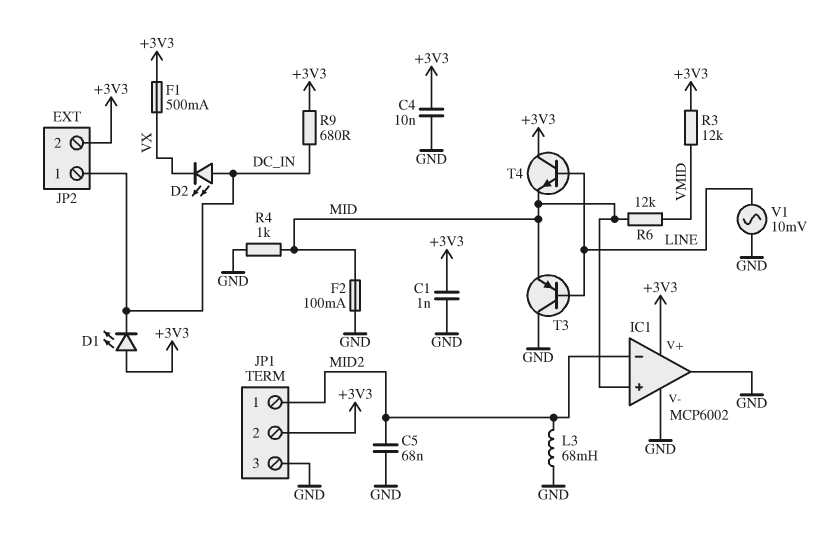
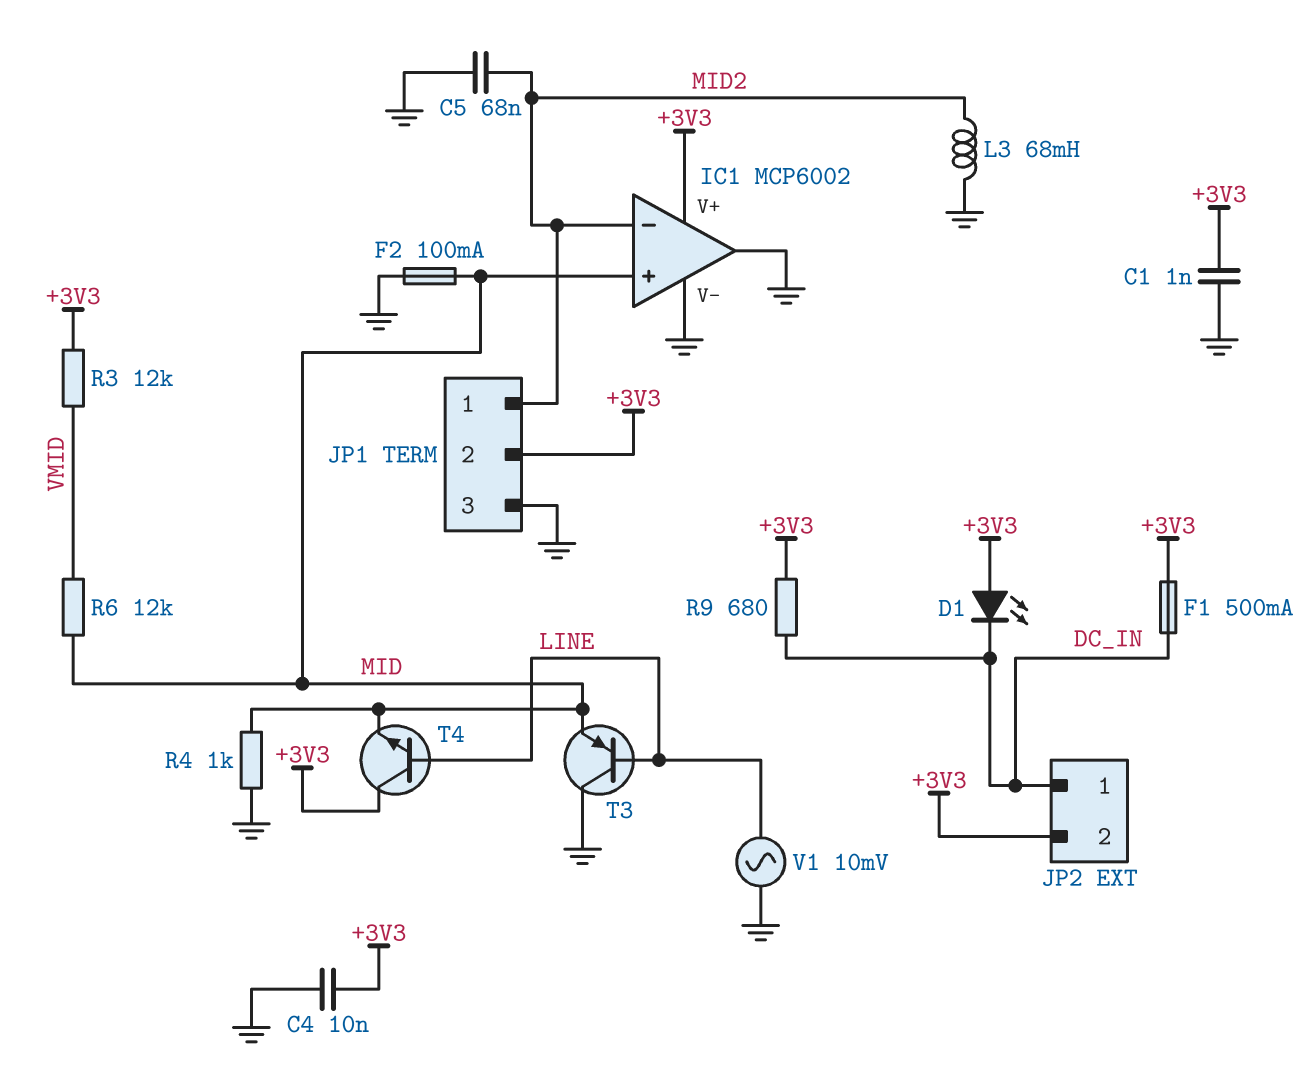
D2: LED (A DC_IN, K VX) -> none
F1: 500mA (+3V3, VX) -> 500mA (+3V3, DC_IN)

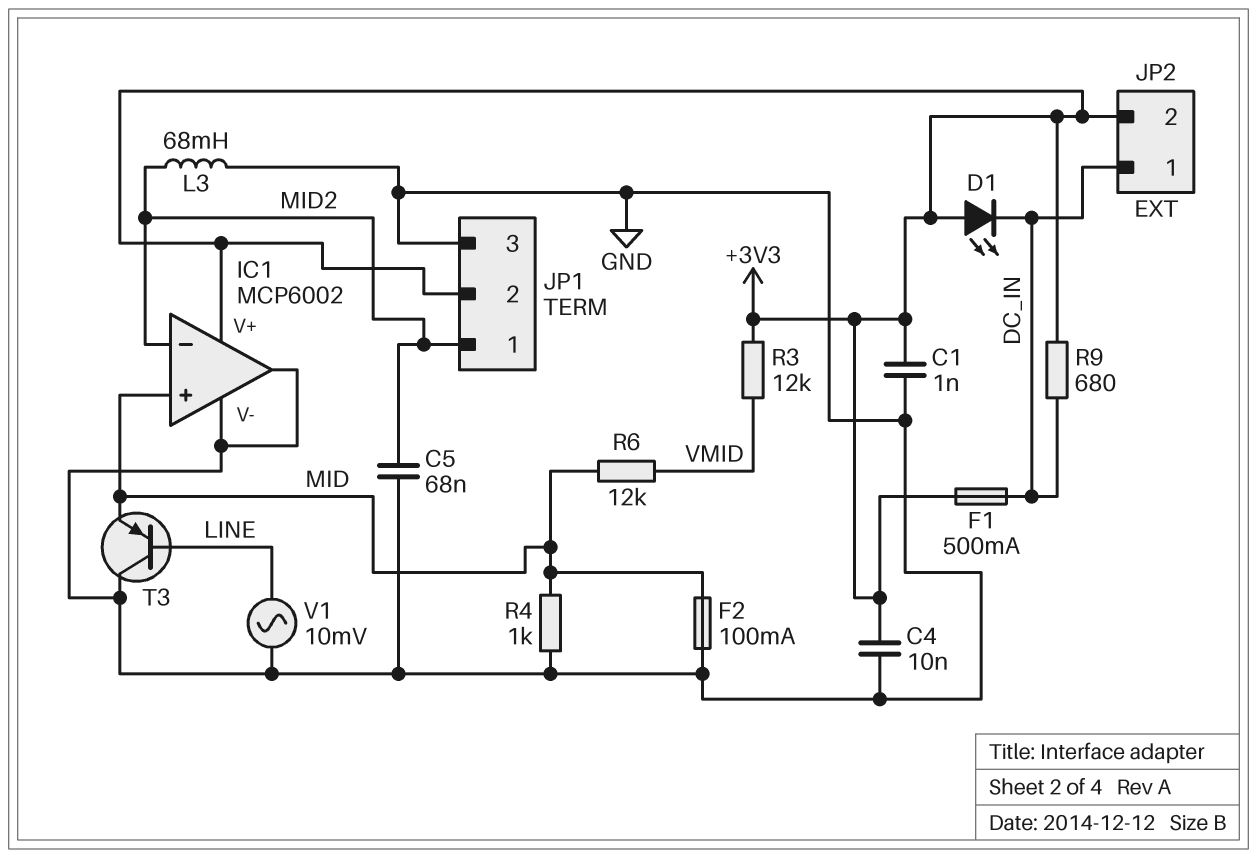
T4: NPN (B LINE, C +3V3, E MID) -> none

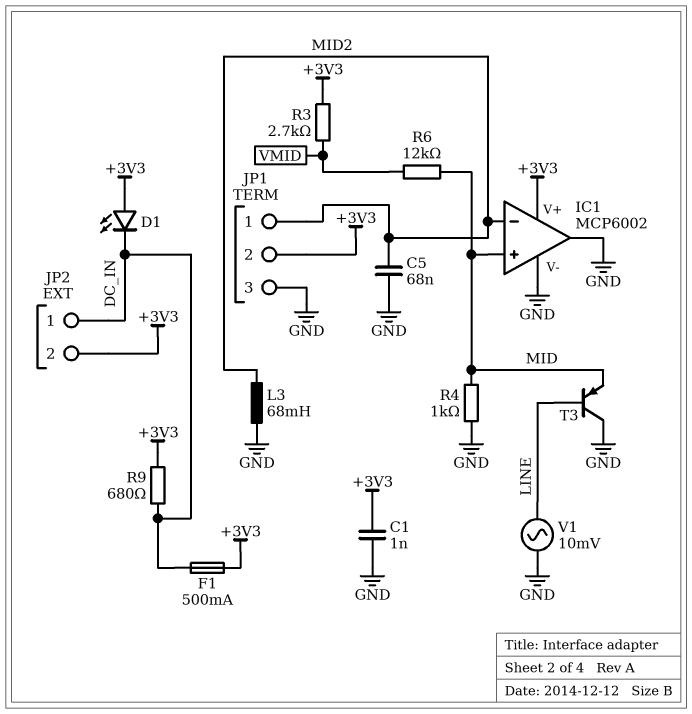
C4: 10nF (+3V3, GND) -> none
F2: 100mA (GND, MID) -> none
R3: 12k (+3V3, VMID) -> 2.7k (+3V3, VMID)

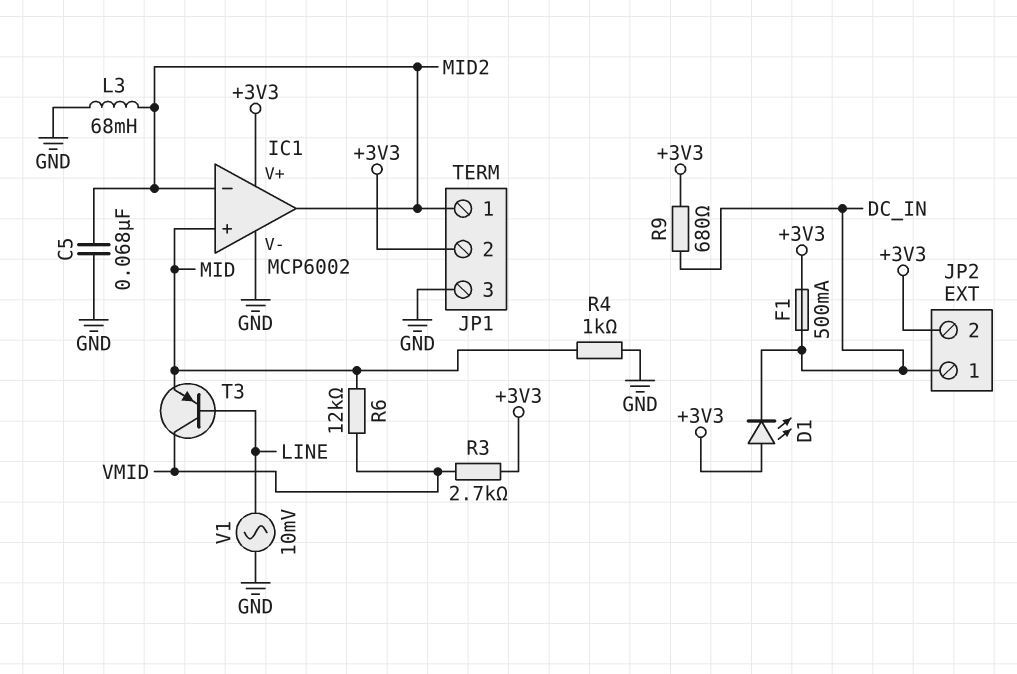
C1: 1nF (+3V3, GND) -> none
IC1 pin out: GND -> MID2
T3: PNP (B LINE, C GND, E MID) -> PNP (B LINE, C VMID, E MID)

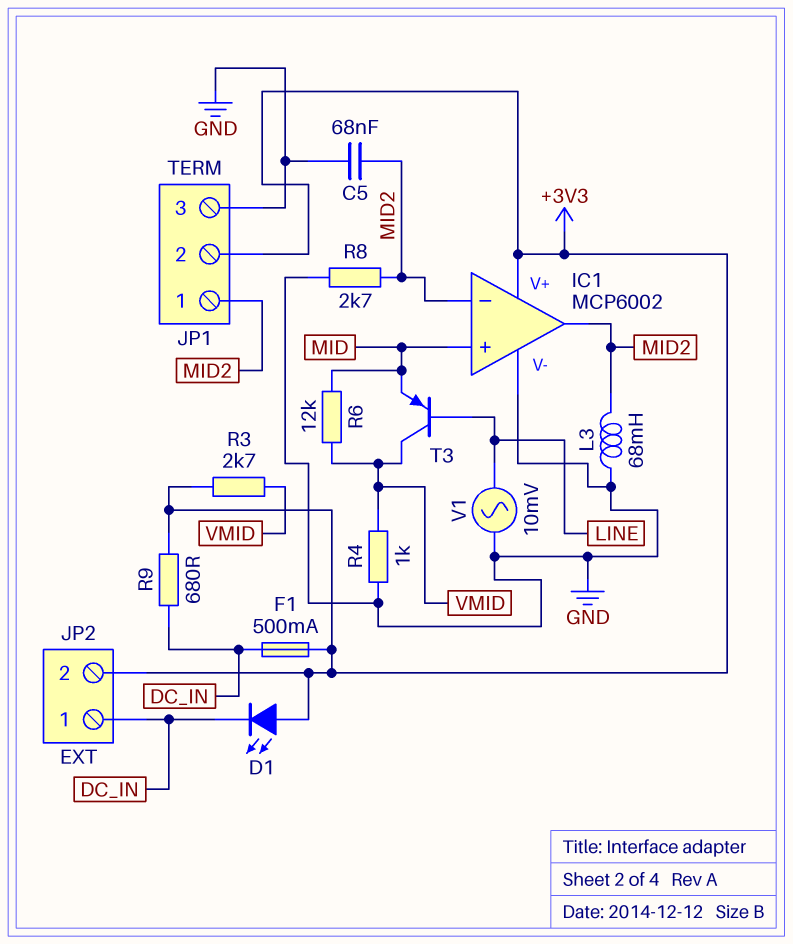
R4: 1k (GND, MID) -> 1k (GND, VMID)
R8: none -> 2.7k (GND, MID2)

